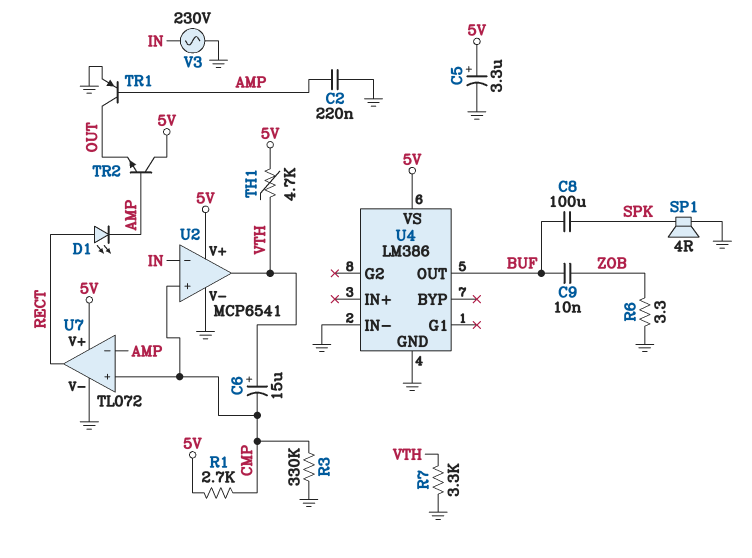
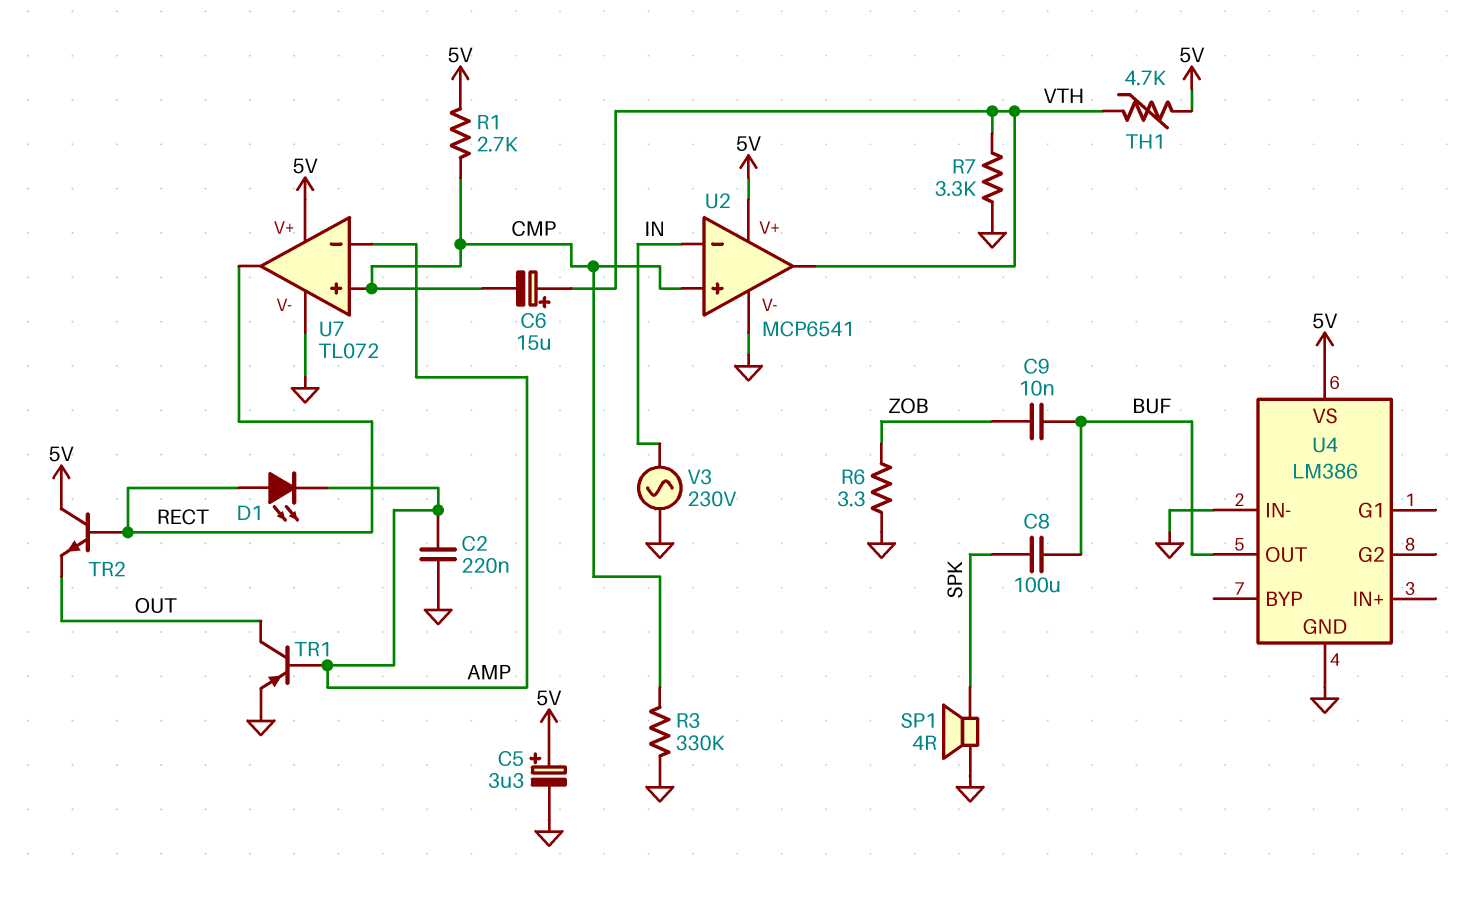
TR2: NPN (B AMP, C 5V, E OUT) -> NPN (B RECT, C 5V, E OUT)

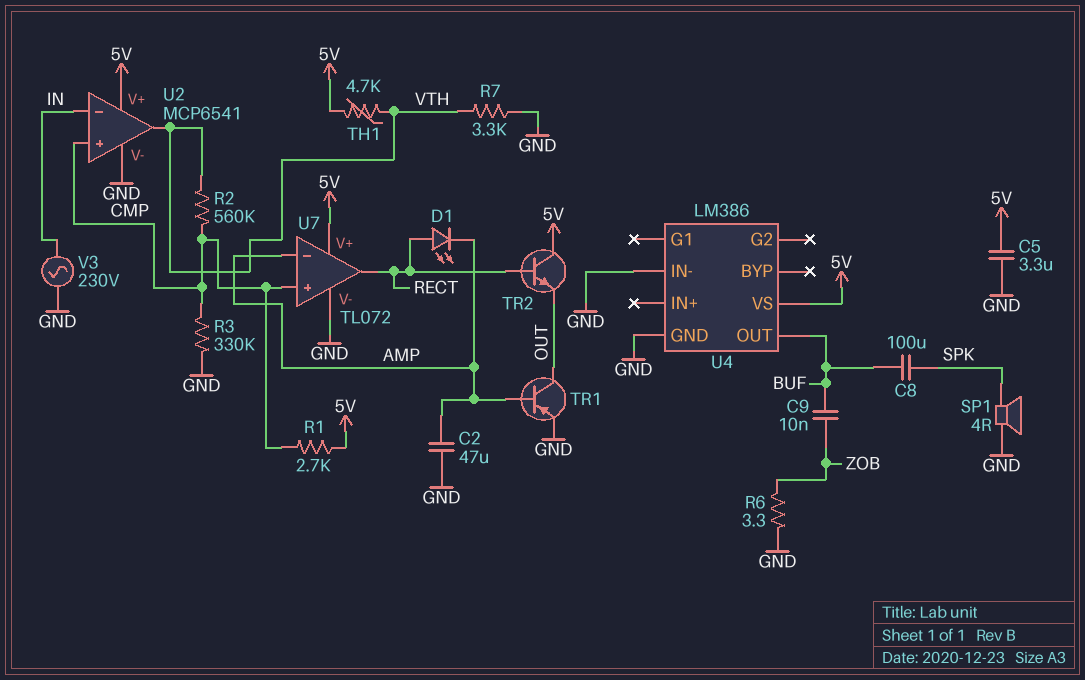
C2: 220nF (AMP, GND) -> 47uF (AMP, GND)
C5: 3.3uF (plus 5V, minus GND) -> 3.3uF (5V, GND)
C6: 15uF (plus VTH, minus CMP) -> none
R2: none -> 560k (CMP, VTH)

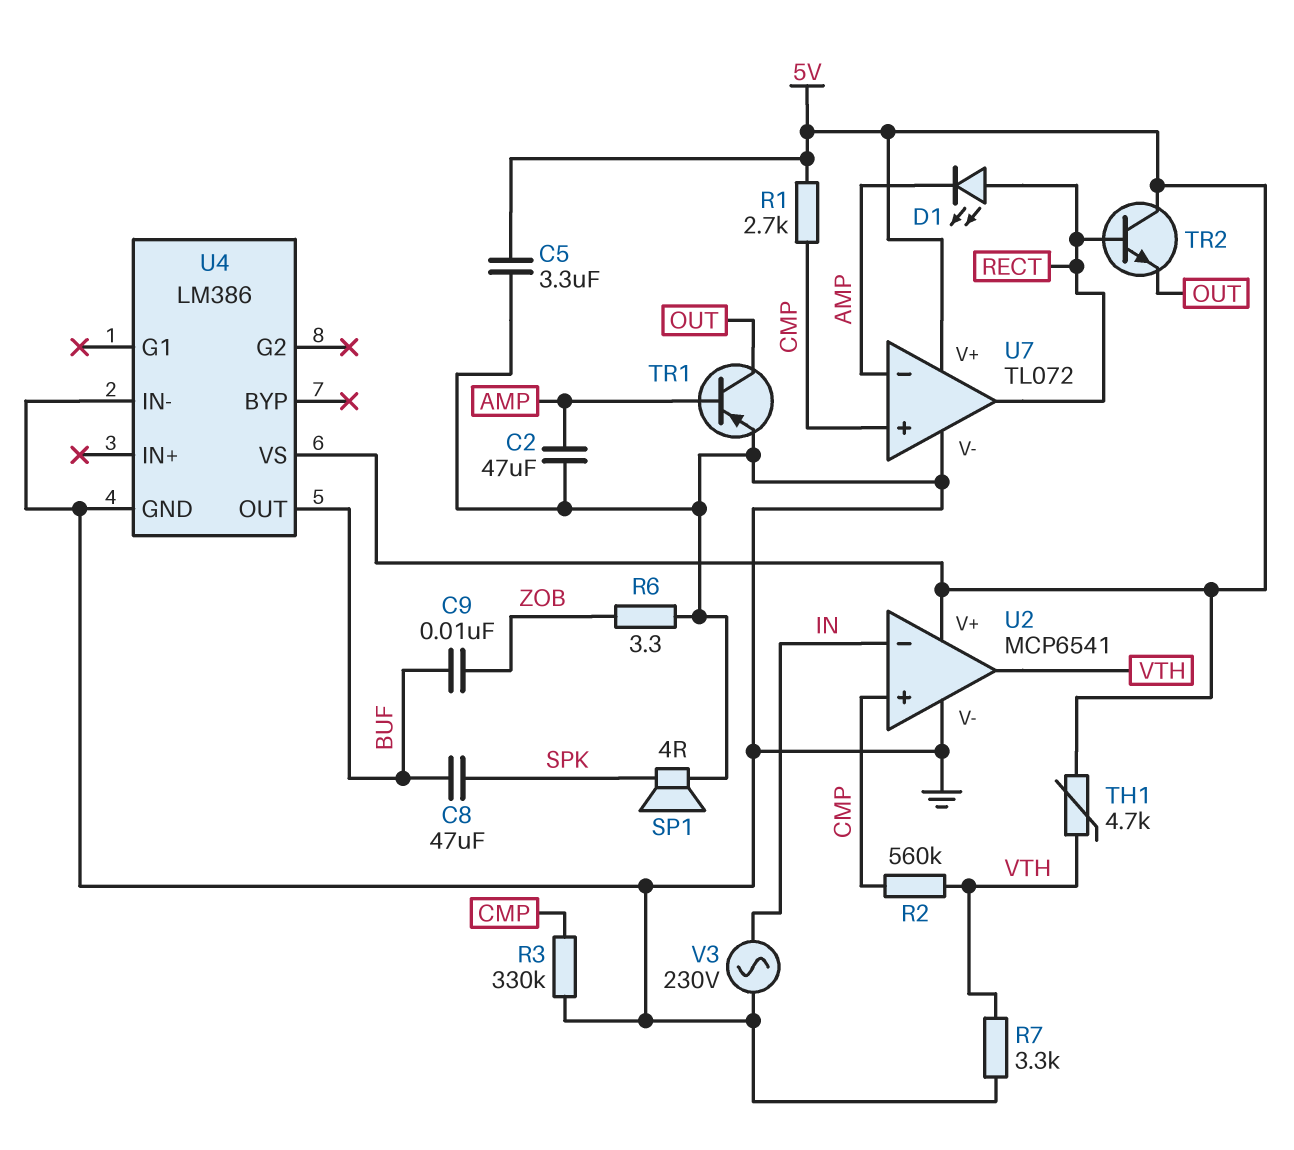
C8: 100uF (BUF, SPK) -> 47uF (BUF, SPK)

